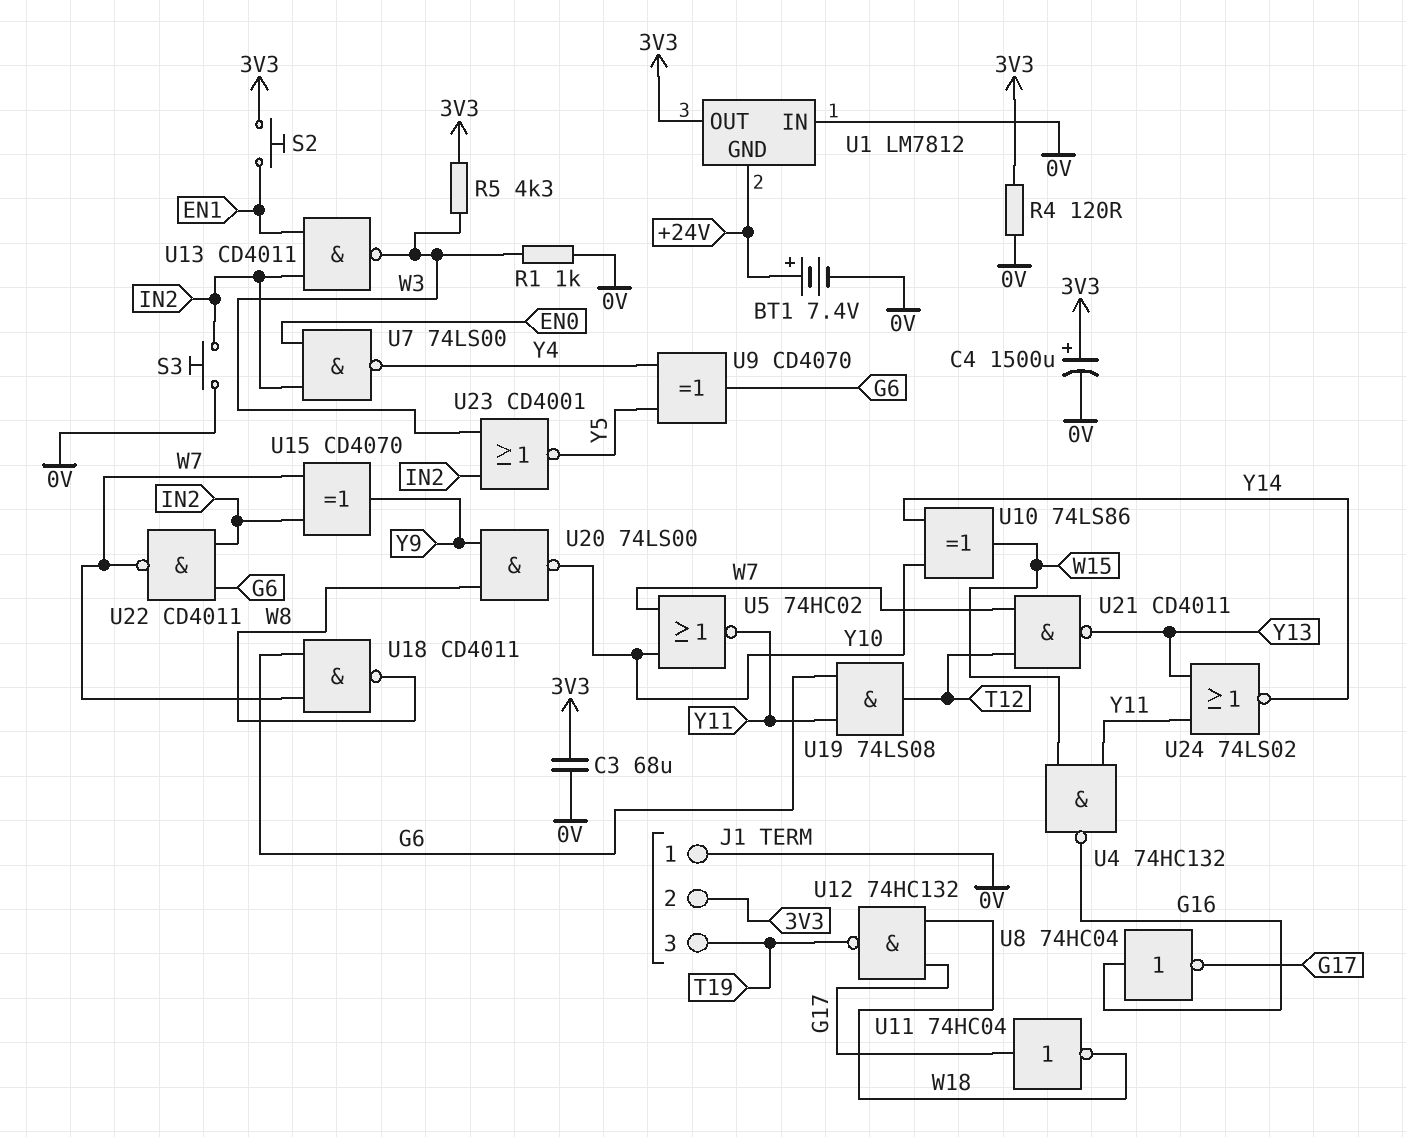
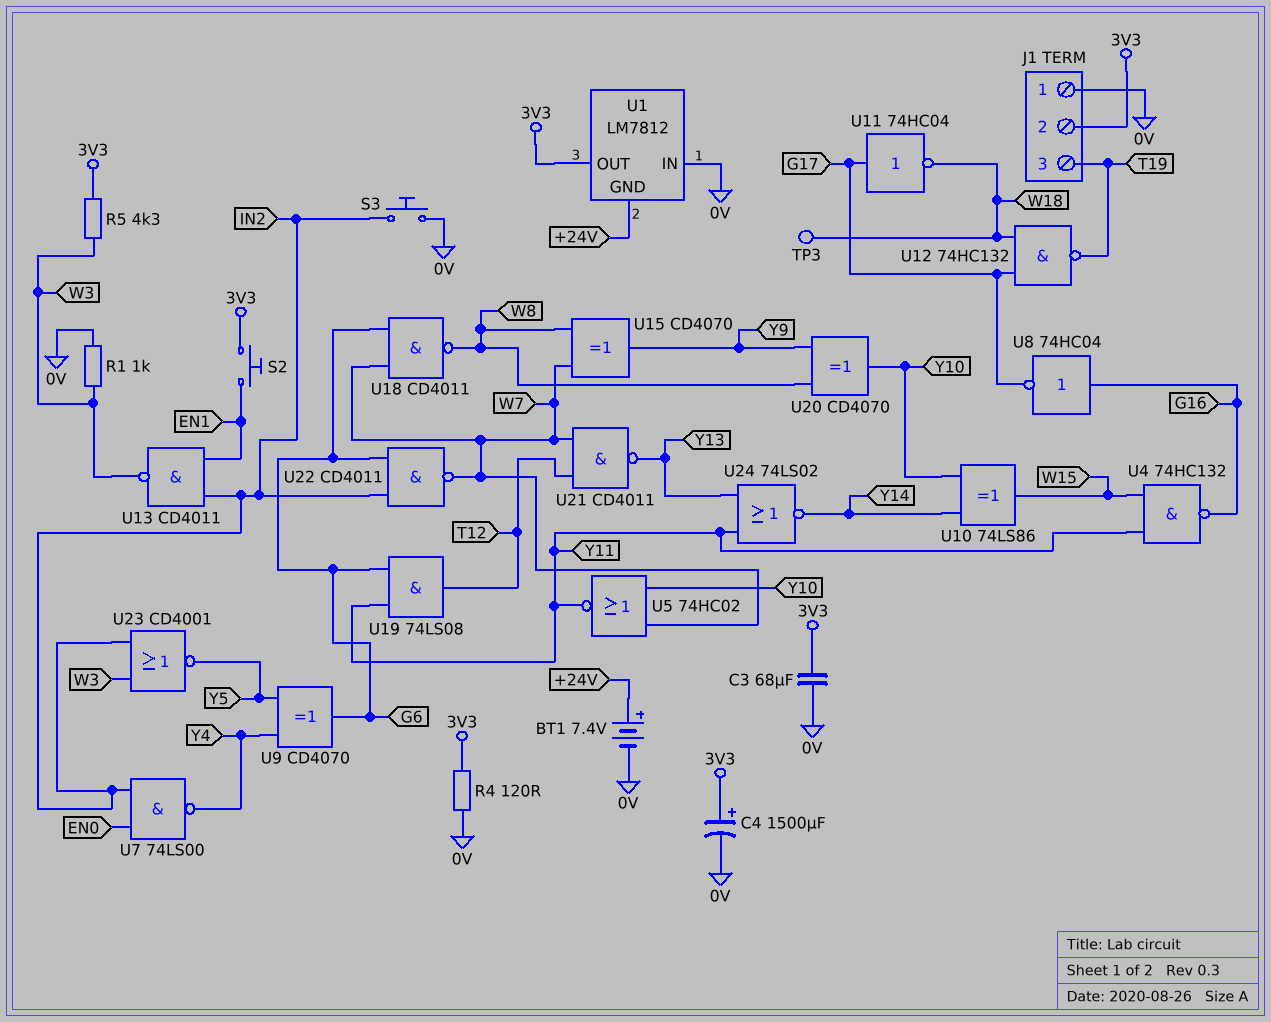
TP3: none -> test point (W18)
U15: XOR CD4070 (in IN2, in W7, out Y9) -> XOR CD4070 (in W7, in W8, out Y9)
U20: NAND 74LS00 (in W8, in Y9, out Y10) -> XOR CD4070 (in W8, in Y9, out Y10)

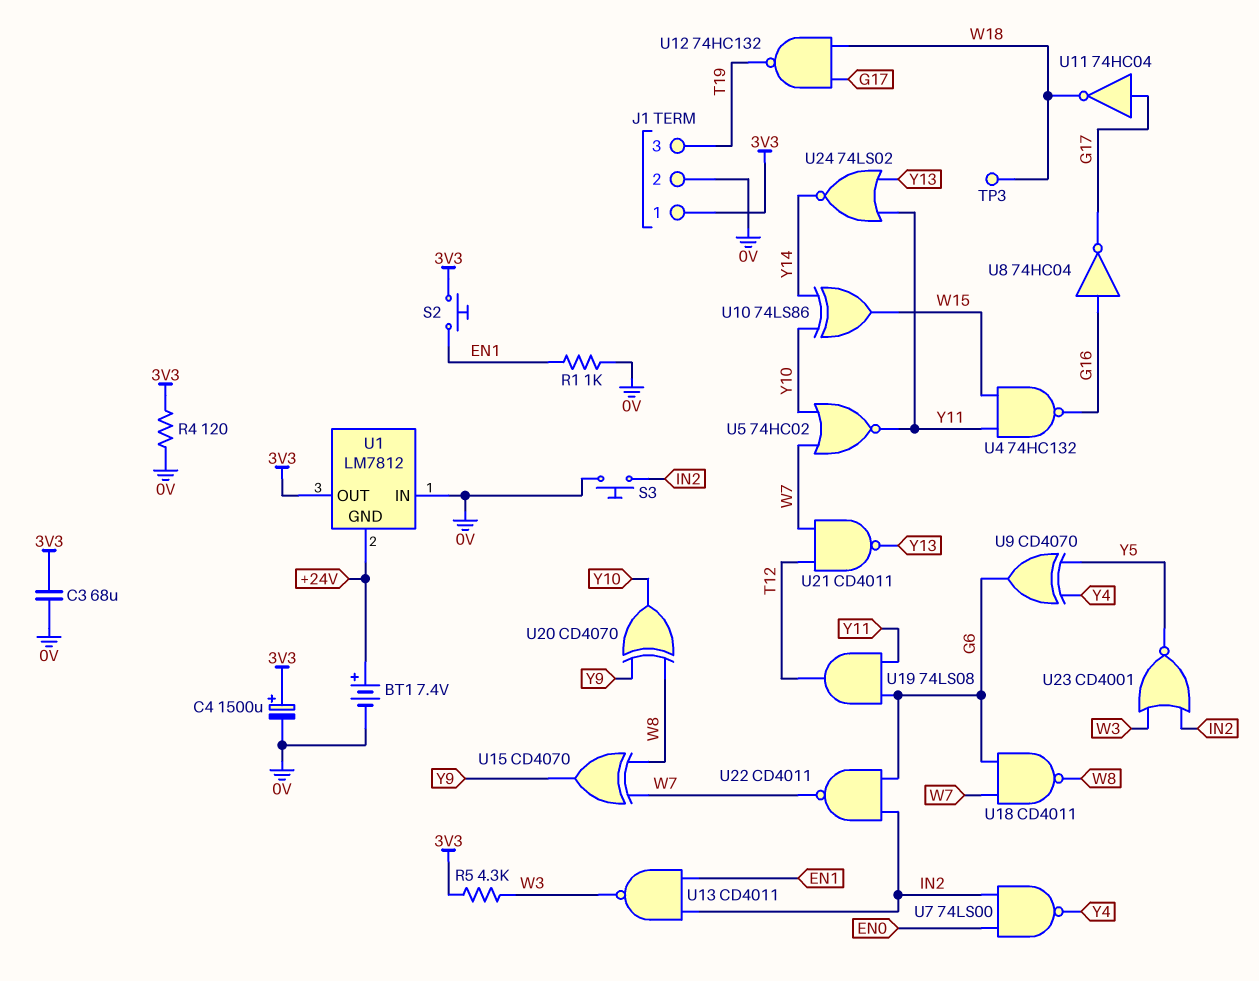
J1 pin 1: 0V -> 3V3
J1 pin 2: 3V3 -> 0V
R1: 1k (0V, W3) -> 1k (0V, EN1)

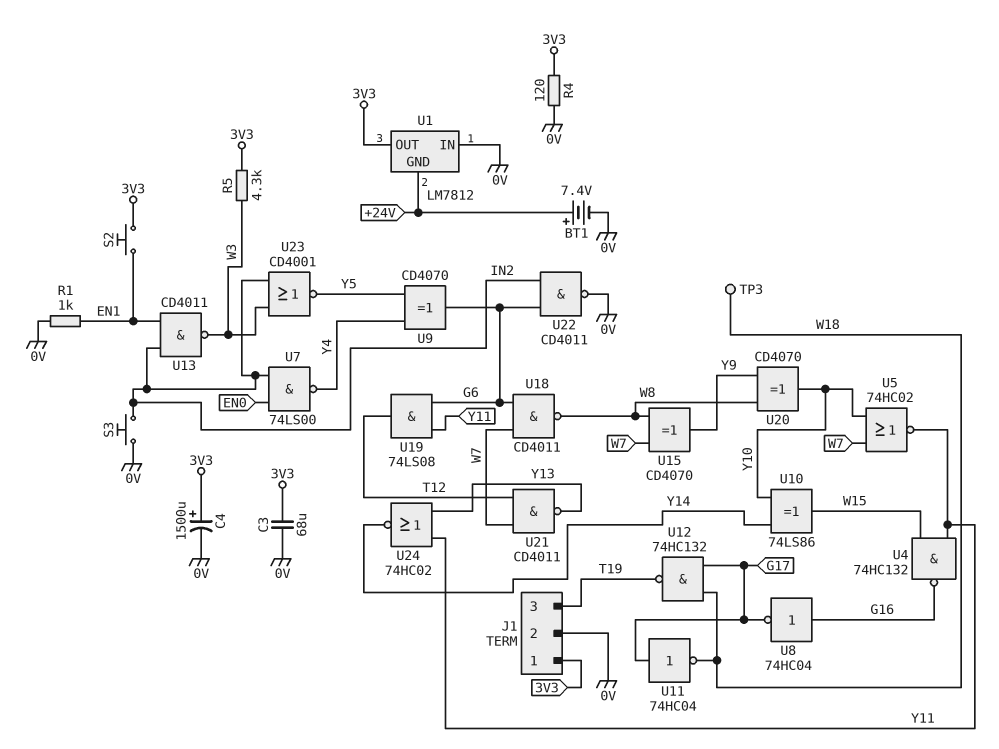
U22: NAND CD4011 (in G6, in IN2, out W7) -> NAND CD4011 (in G6, in IN2, out 0V)
U24: NOR 74LS02 (in Y11, in Y13, out Y14) -> NOR 74HC02 (in Y11, in Y13, out Y14)

